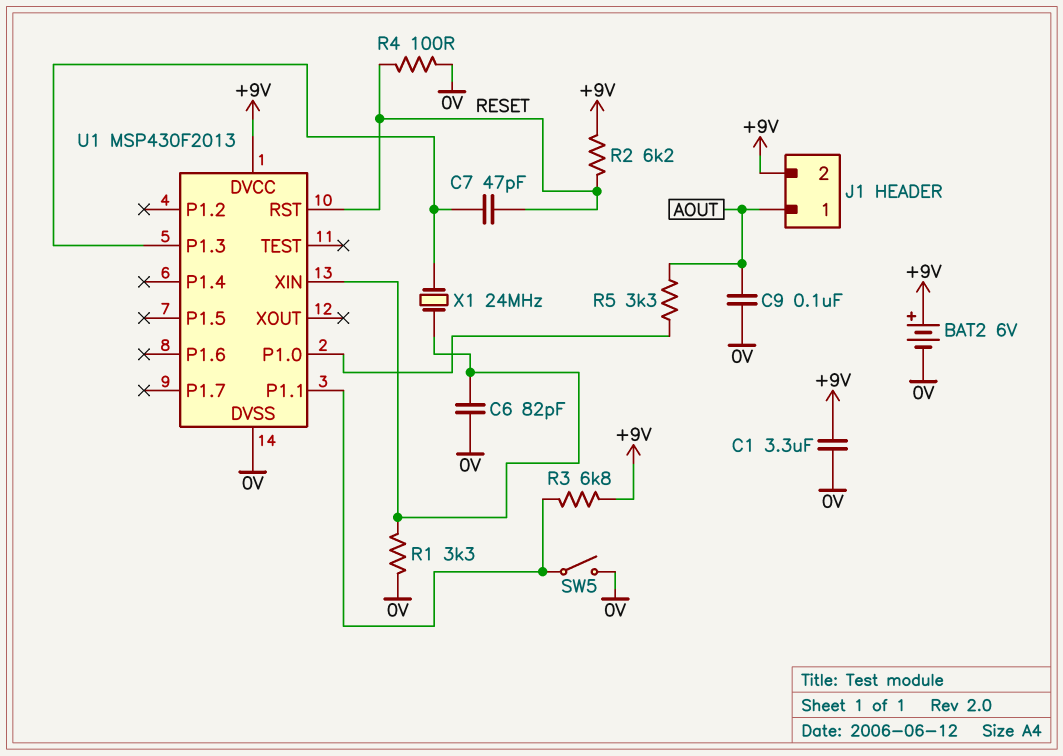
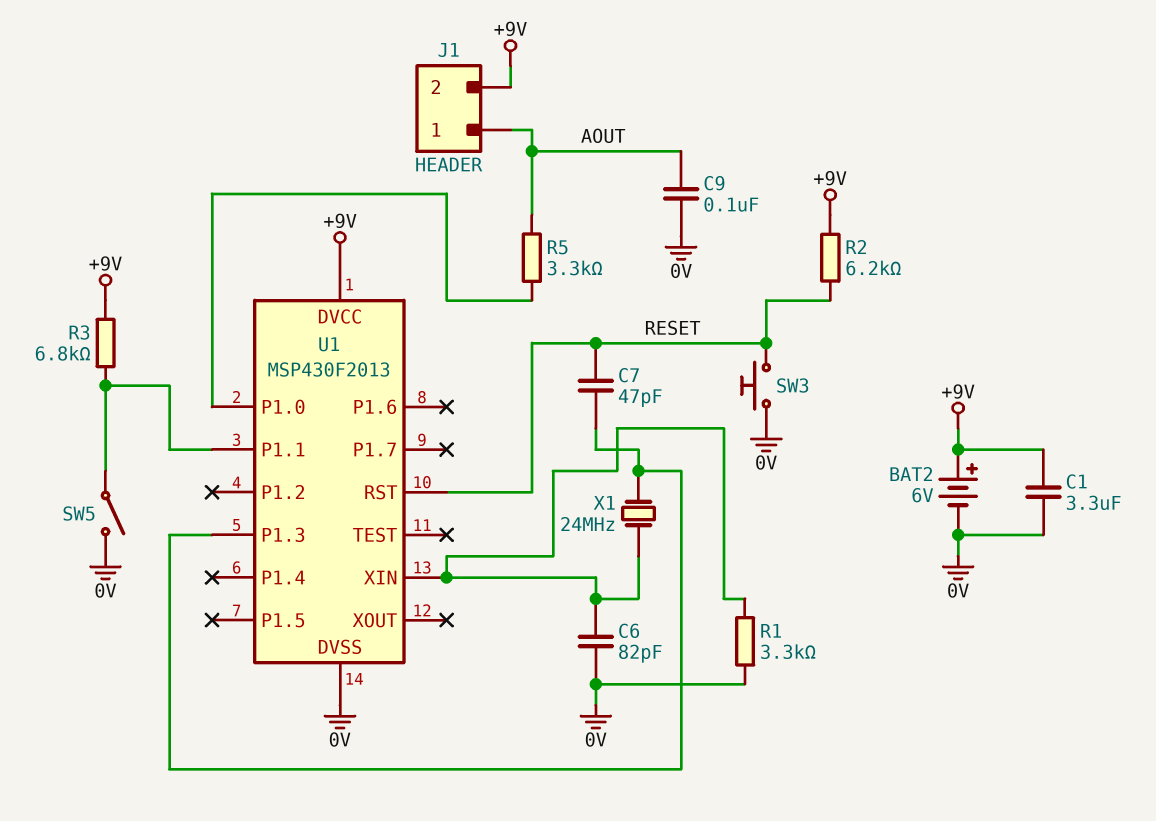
R4: 100 (0V, RESET) -> none
SW3: none -> button (0V, RESET)

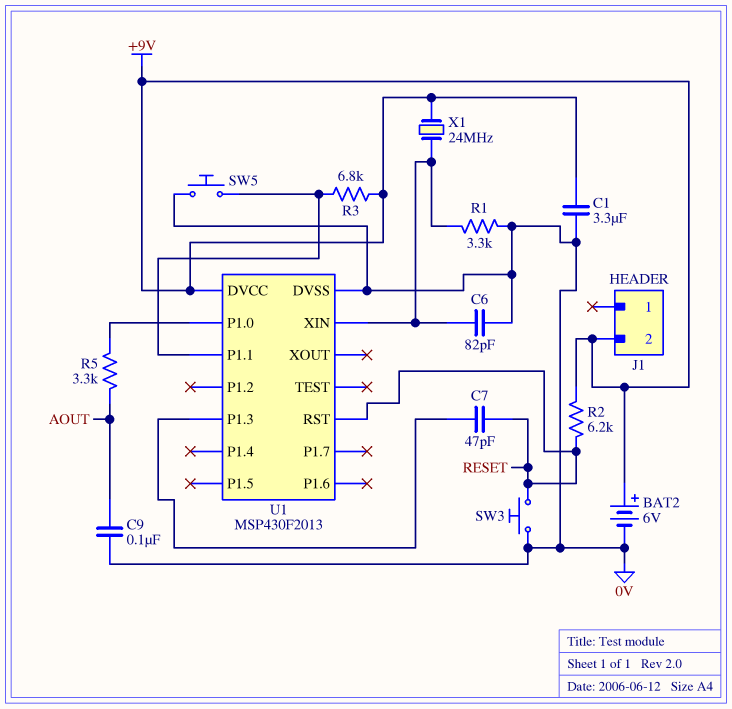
J1 pin 1: AOUT -> none
SW5: switch (0V, U1/P1.1) -> button (0V, U1/P1.1)
X1: 24MHz (U1/P1.3, U1/XIN) -> 24MHz (+9V, U1/XIN)

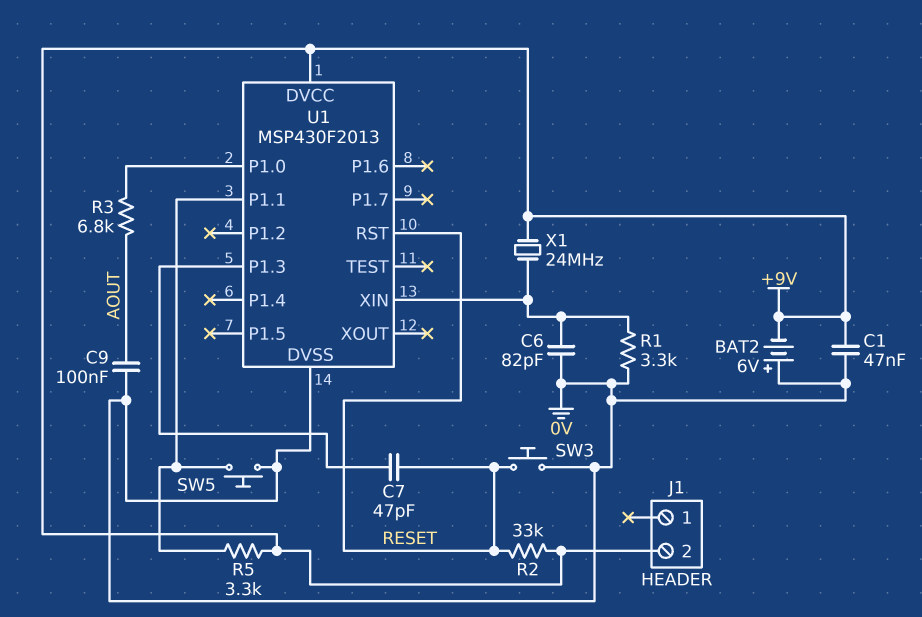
BAT2: 6V (plus +9V, minus 0V) -> 6V (plus 0V, minus +9V)
C1: 3.3uF (+9V, 0V) -> 47nF (+9V, 0V)
R2: 6.2k (+9V, RESET) -> 33k (+9V, RESET)
R3: 6.8k (+9V, U1/P1.1) -> 6.8k (AOUT, U1/P1.0)
R5: 3.3k (AOUT, U1/P1.0) -> 3.3k (+9V, U1/P1.1)

